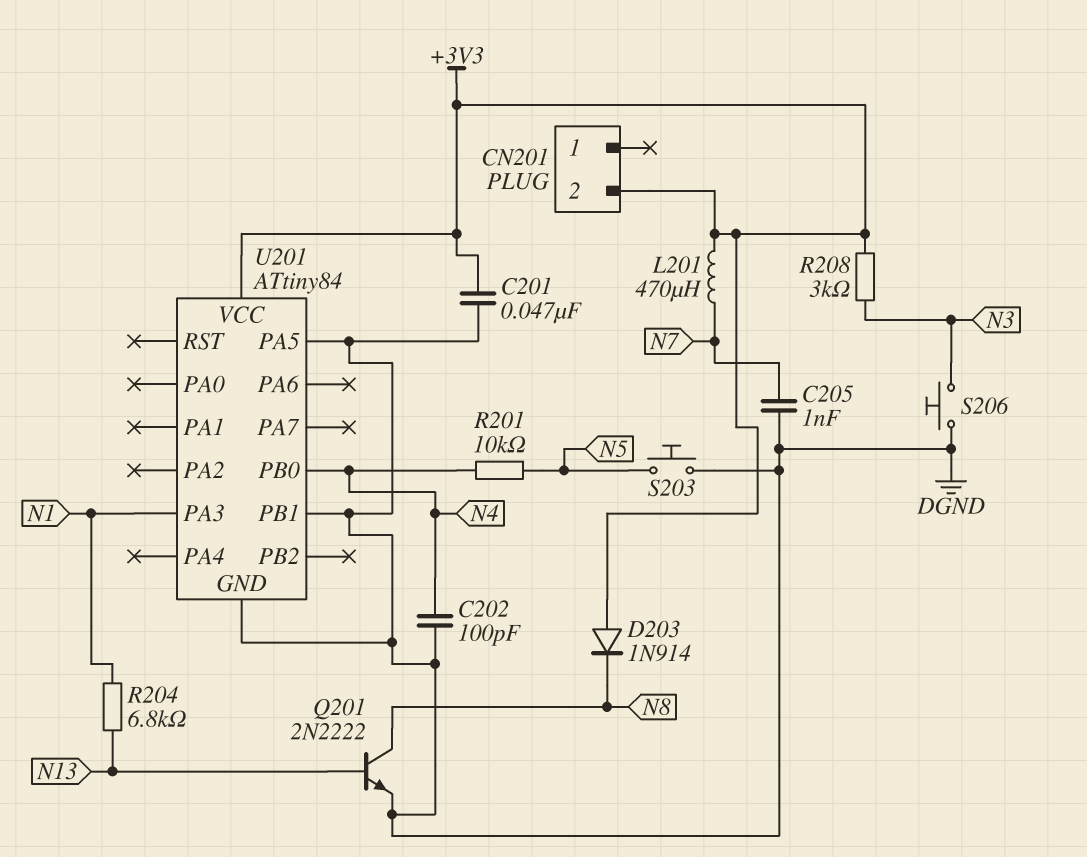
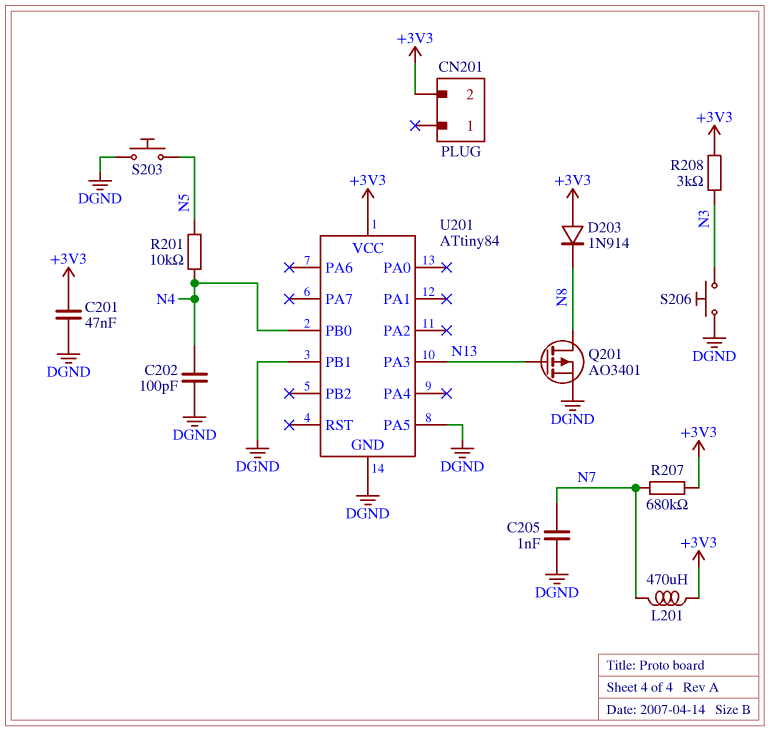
Q201: NPN 2N2222 (B N13, C N8, E DGND) -> PMOS AO3401 (G N13, D N8, S DGND)
R204: 6.8k (N1, N13) -> none
R207: none -> 680k (+3V3, N7)
U201 pin PA3: N1 -> N13

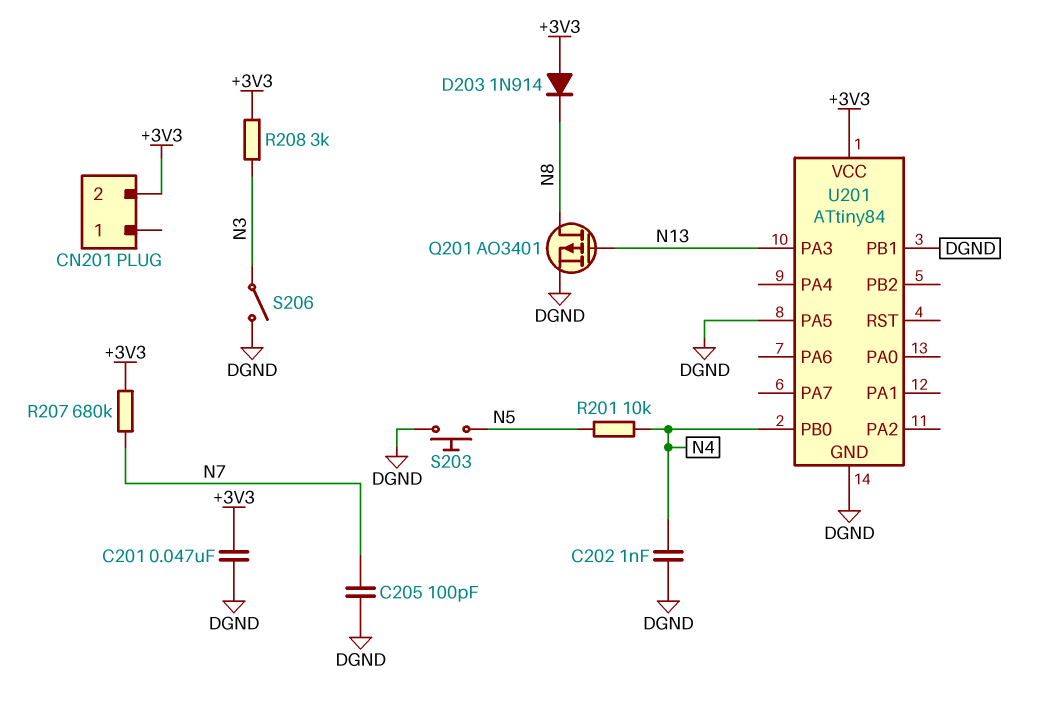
C202: 100pF (DGND, N4) -> 1nF (DGND, N4)
C205: 1nF (DGND, N7) -> 100pF (DGND, N7)
L201: 470uH (+3V3, N7) -> none
S206: button (DGND, N3) -> switch (DGND, N3)

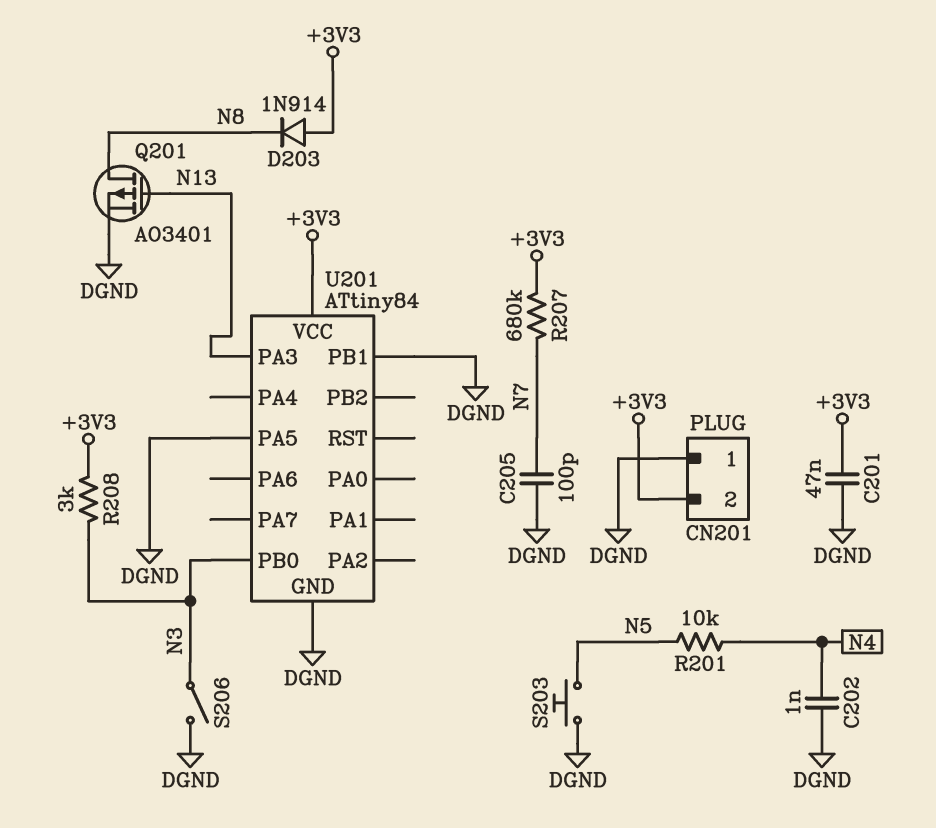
CN201 pin 1: none -> DGND
U201 pin PB0: N4 -> N3

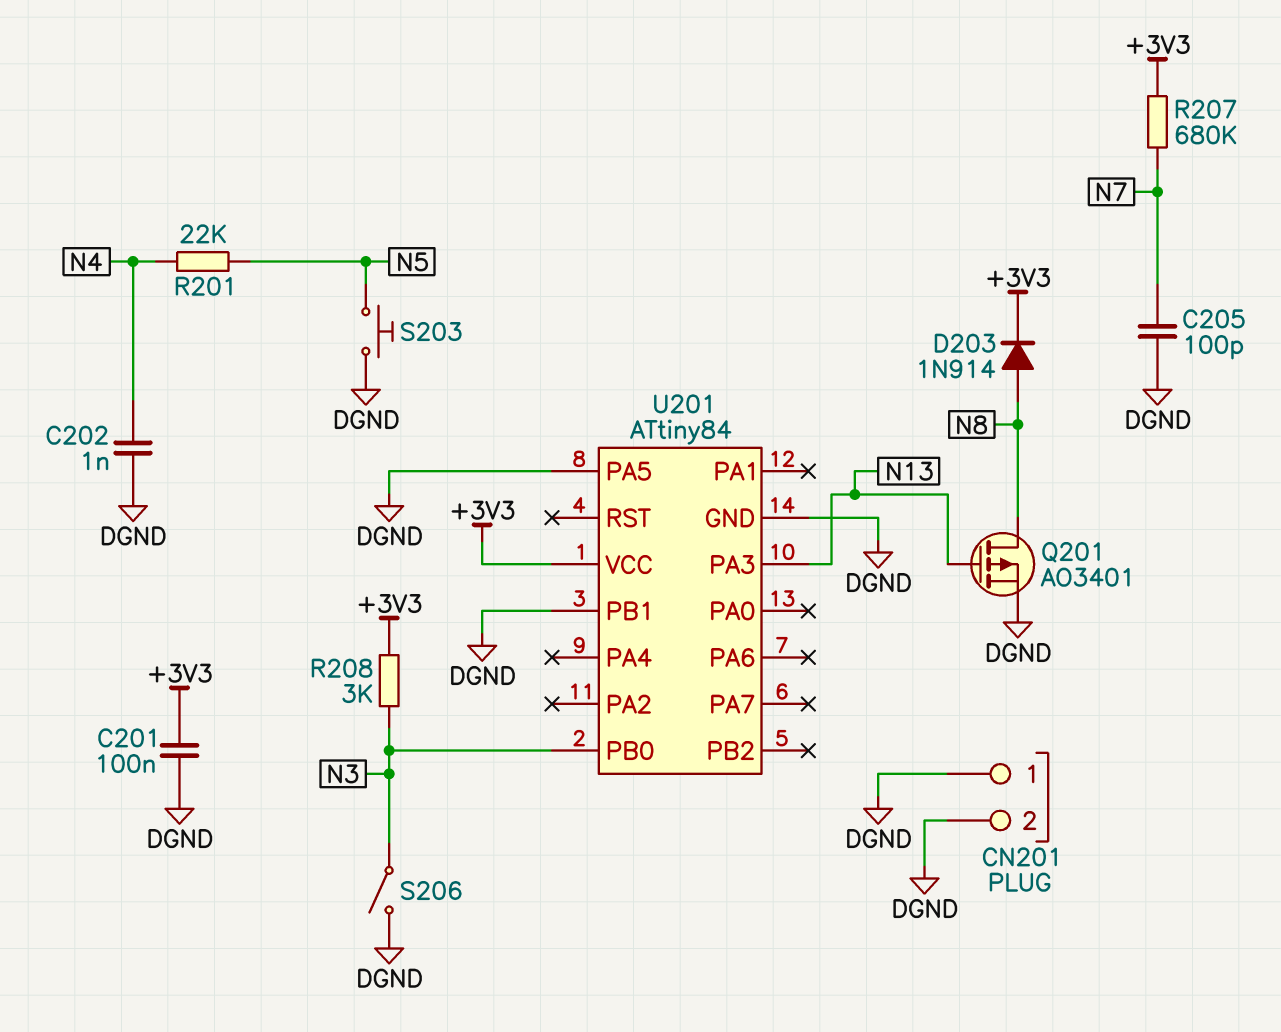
C201: 47nF (+3V3, DGND) -> 100nF (+3V3, DGND)
CN201 pin 2: +3V3 -> DGND
D203: diode 1N914 (A +3V3, K N8) -> diode 1N914 (A N8, K +3V3)
R201: 10k (N4, N5) -> 22k (N4, N5)

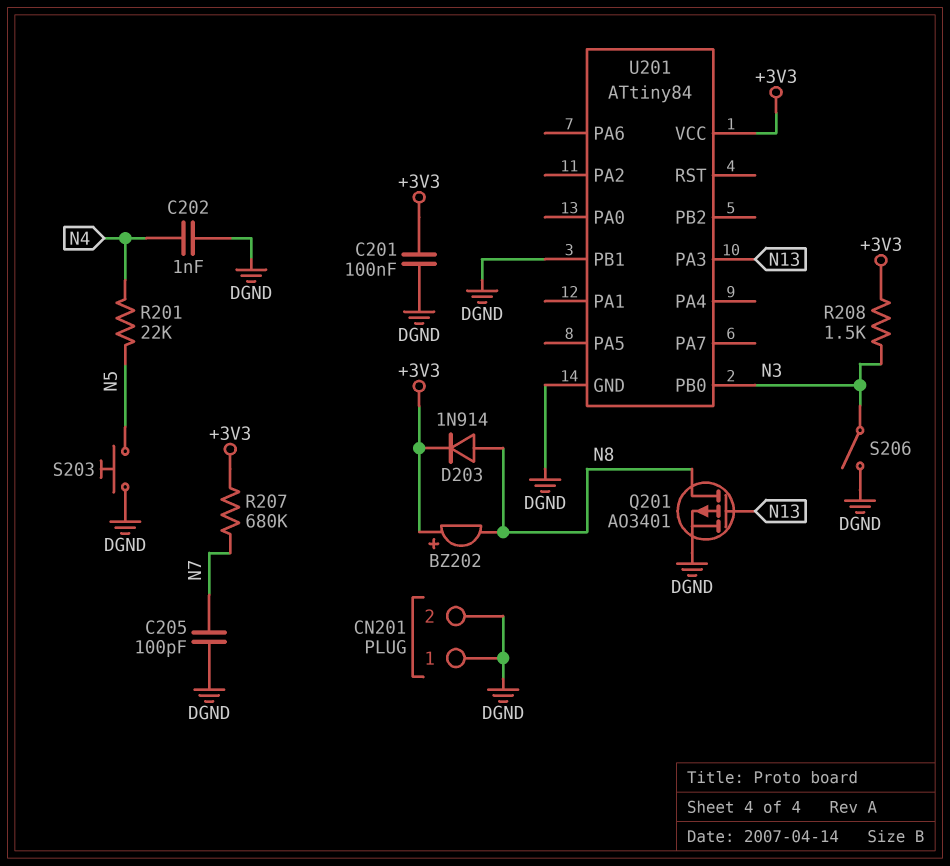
BZ202: none -> buzzer (plus +3V3, minus N8)
R208: 3k (+3V3, N3) -> 1.5k (+3V3, N3)
U201 pin PA5: DGND -> none

